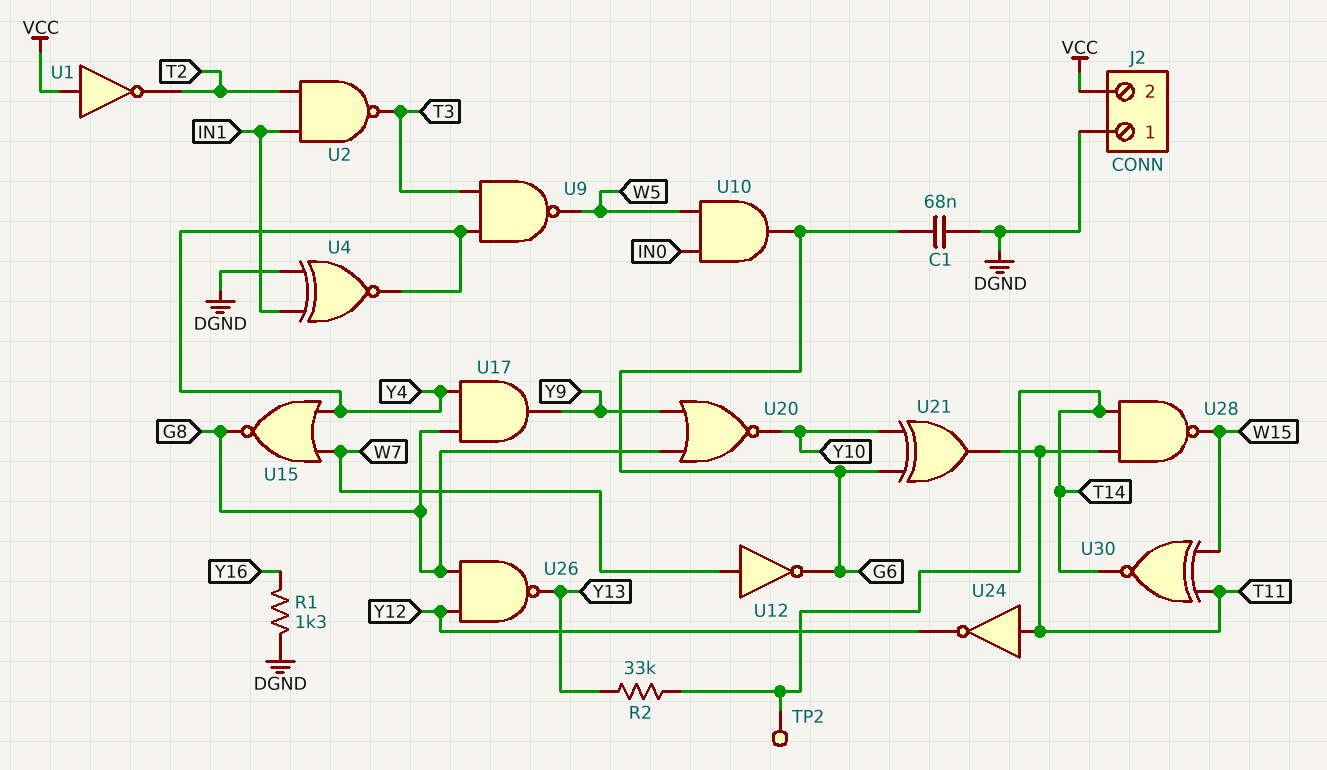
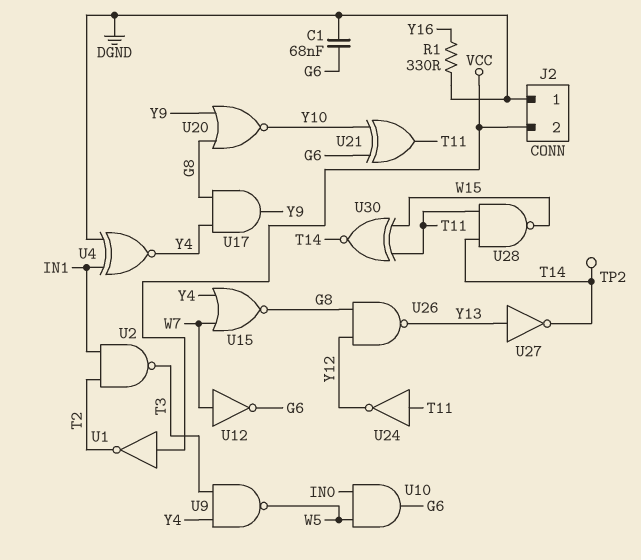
R1: 1.3k (DGND, Y16) -> 330 (DGND, Y16)
R2: 33k (T14, Y13) -> none
U27: none -> NOT (in Y13, out T14)

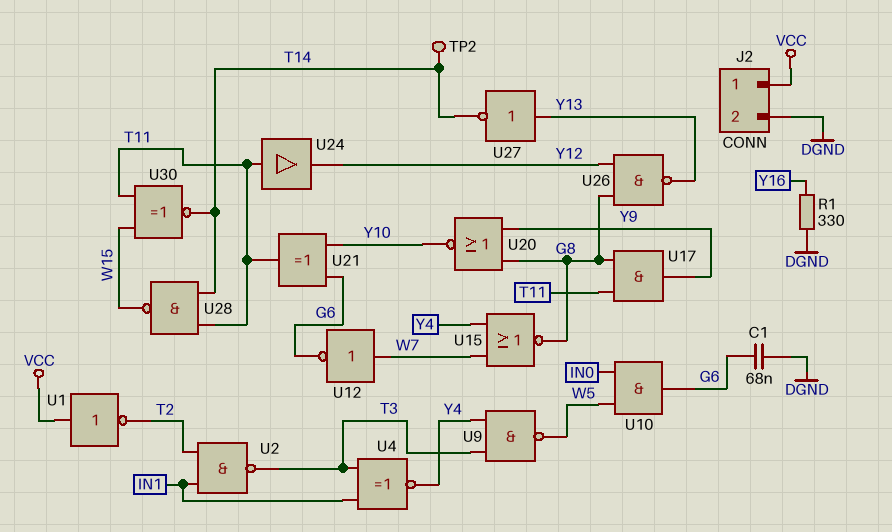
J2 pin 1: DGND -> VCC
J2 pin 2: VCC -> DGND
U4: XNOR (in DGND, in IN1, out Y4) -> XNOR (in IN1, in T3, out Y4)
U17: AND (in G8, in Y4, out Y9) -> AND (in G8, in T11, out Y9)
U24: NOT (in T11, out Y12) -> buffer (in T11, out Y12)

